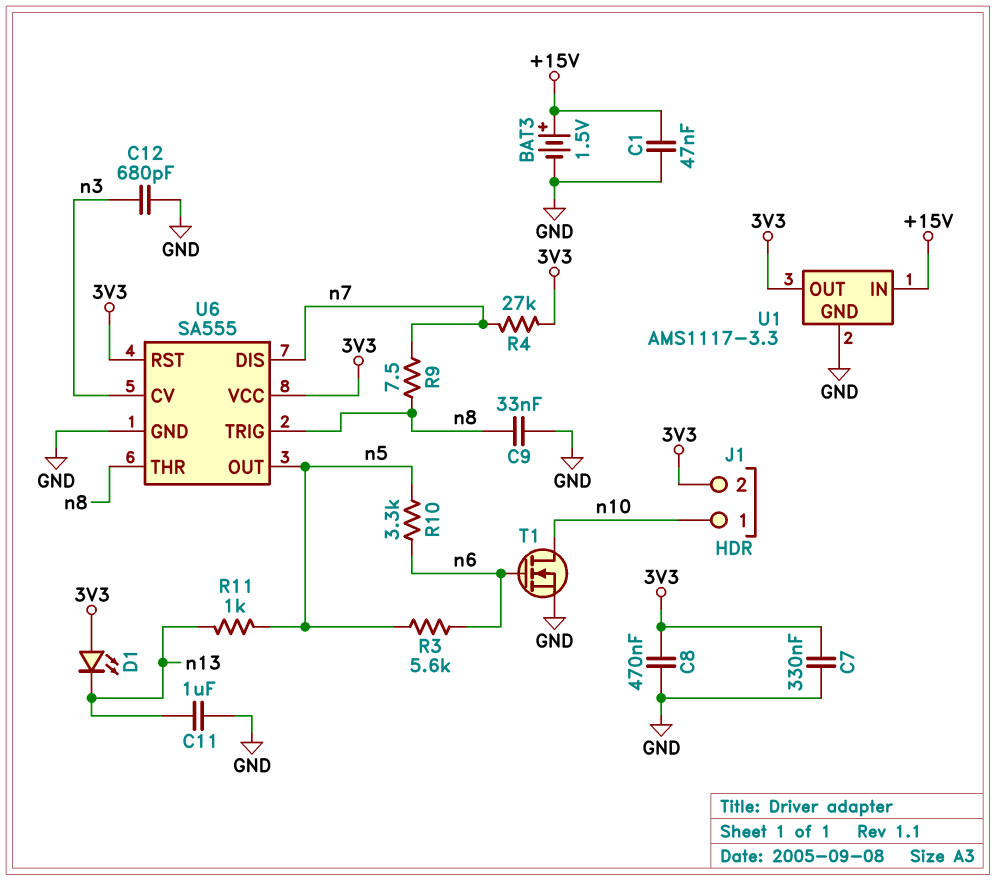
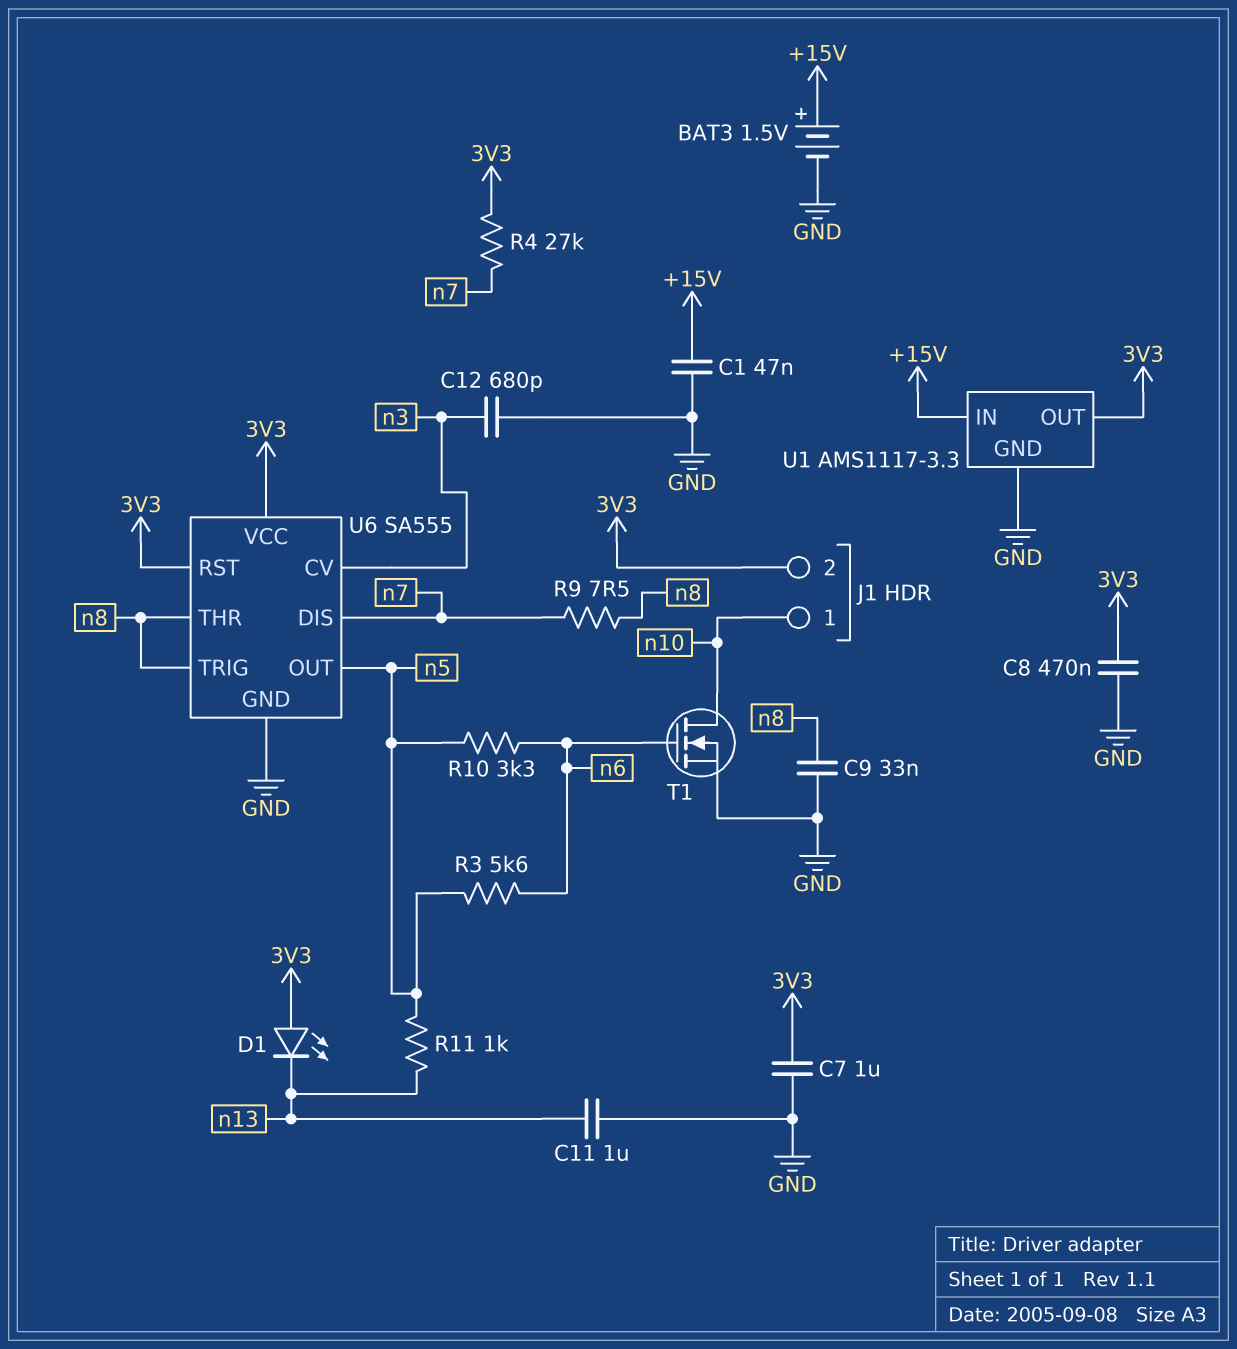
C7: 330nF (3V3, GND) -> 1uF (3V3, GND)

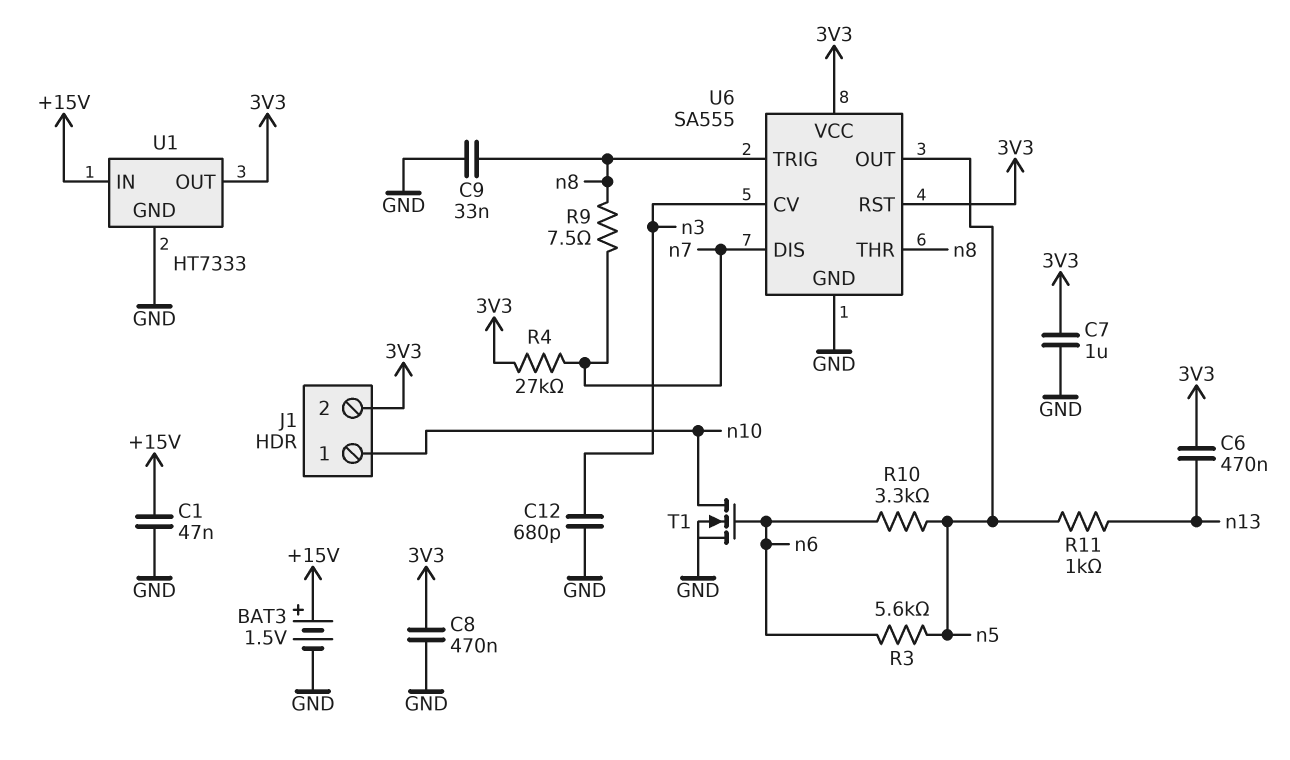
C6: none -> 470nF (3V3, n13)
C11: 1uF (GND, n13) -> none
D1: LED (A 3V3, K n13) -> none
U1: AMS1117-3.3 -> HT7333

